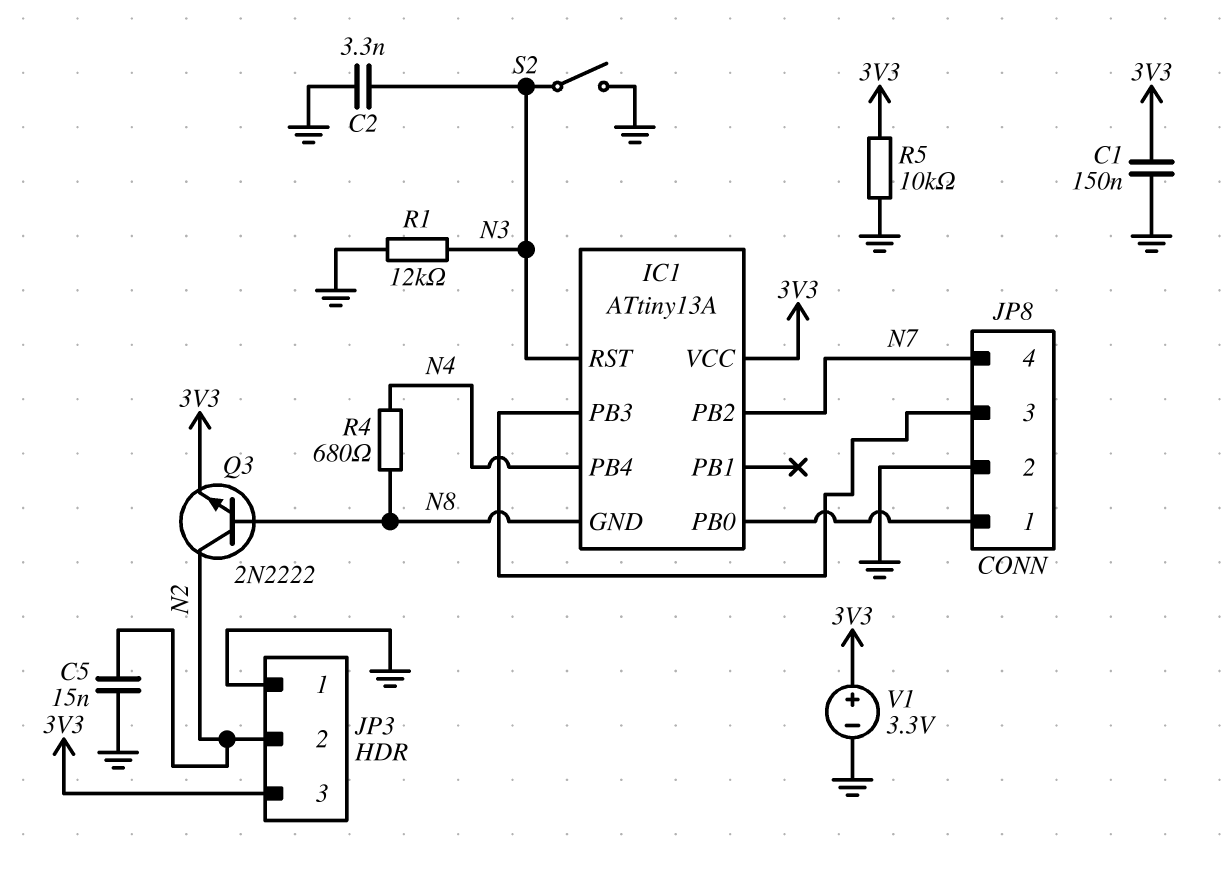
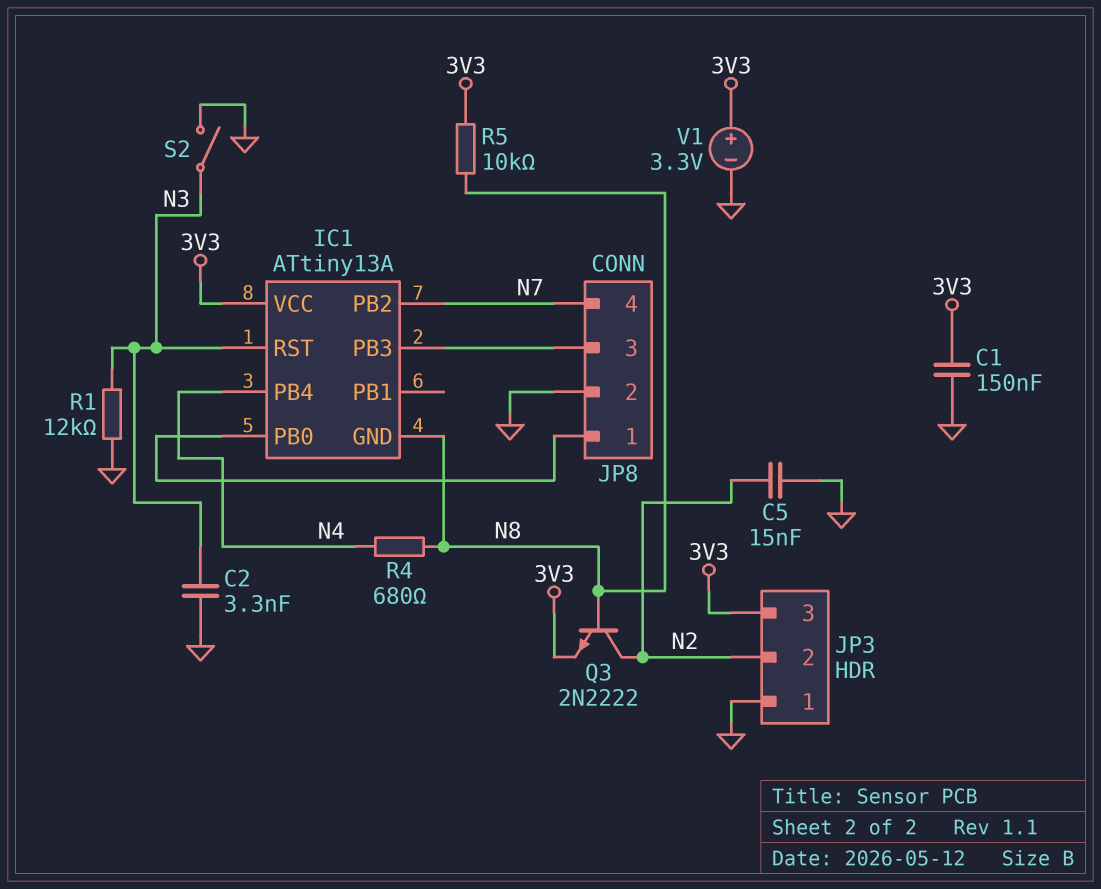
R5: 10k (3V3, GND) -> 10k (3V3, N8)

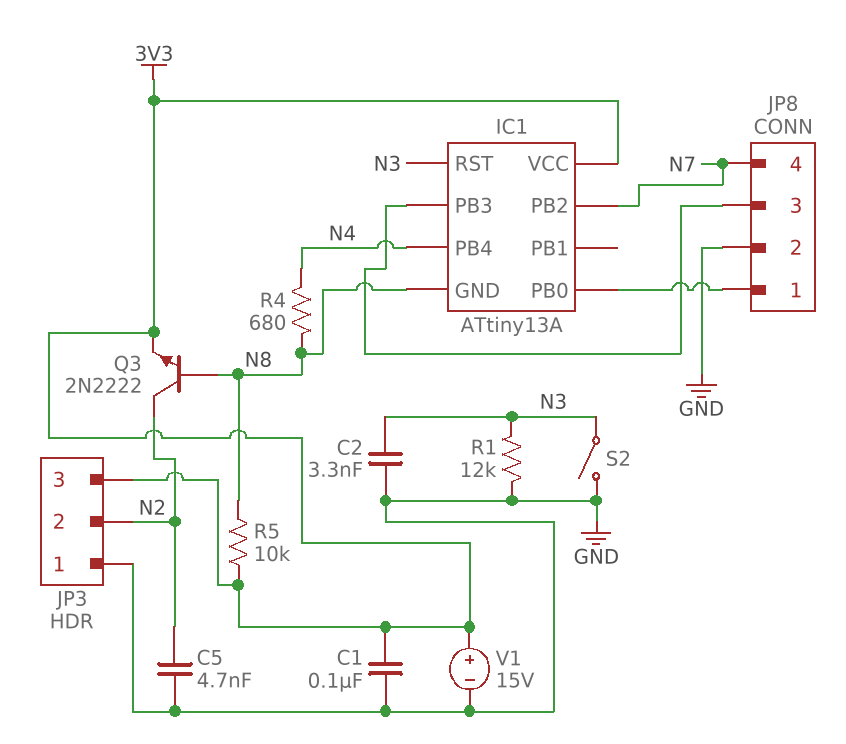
C1: 150nF (3V3, GND) -> 100nF (3V3, GND)
C5: 15nF (GND, N2) -> 4.7nF (GND, N2)
V1: 3.3V (plus 3V3, minus GND) -> 15V (plus 3V3, minus GND)

